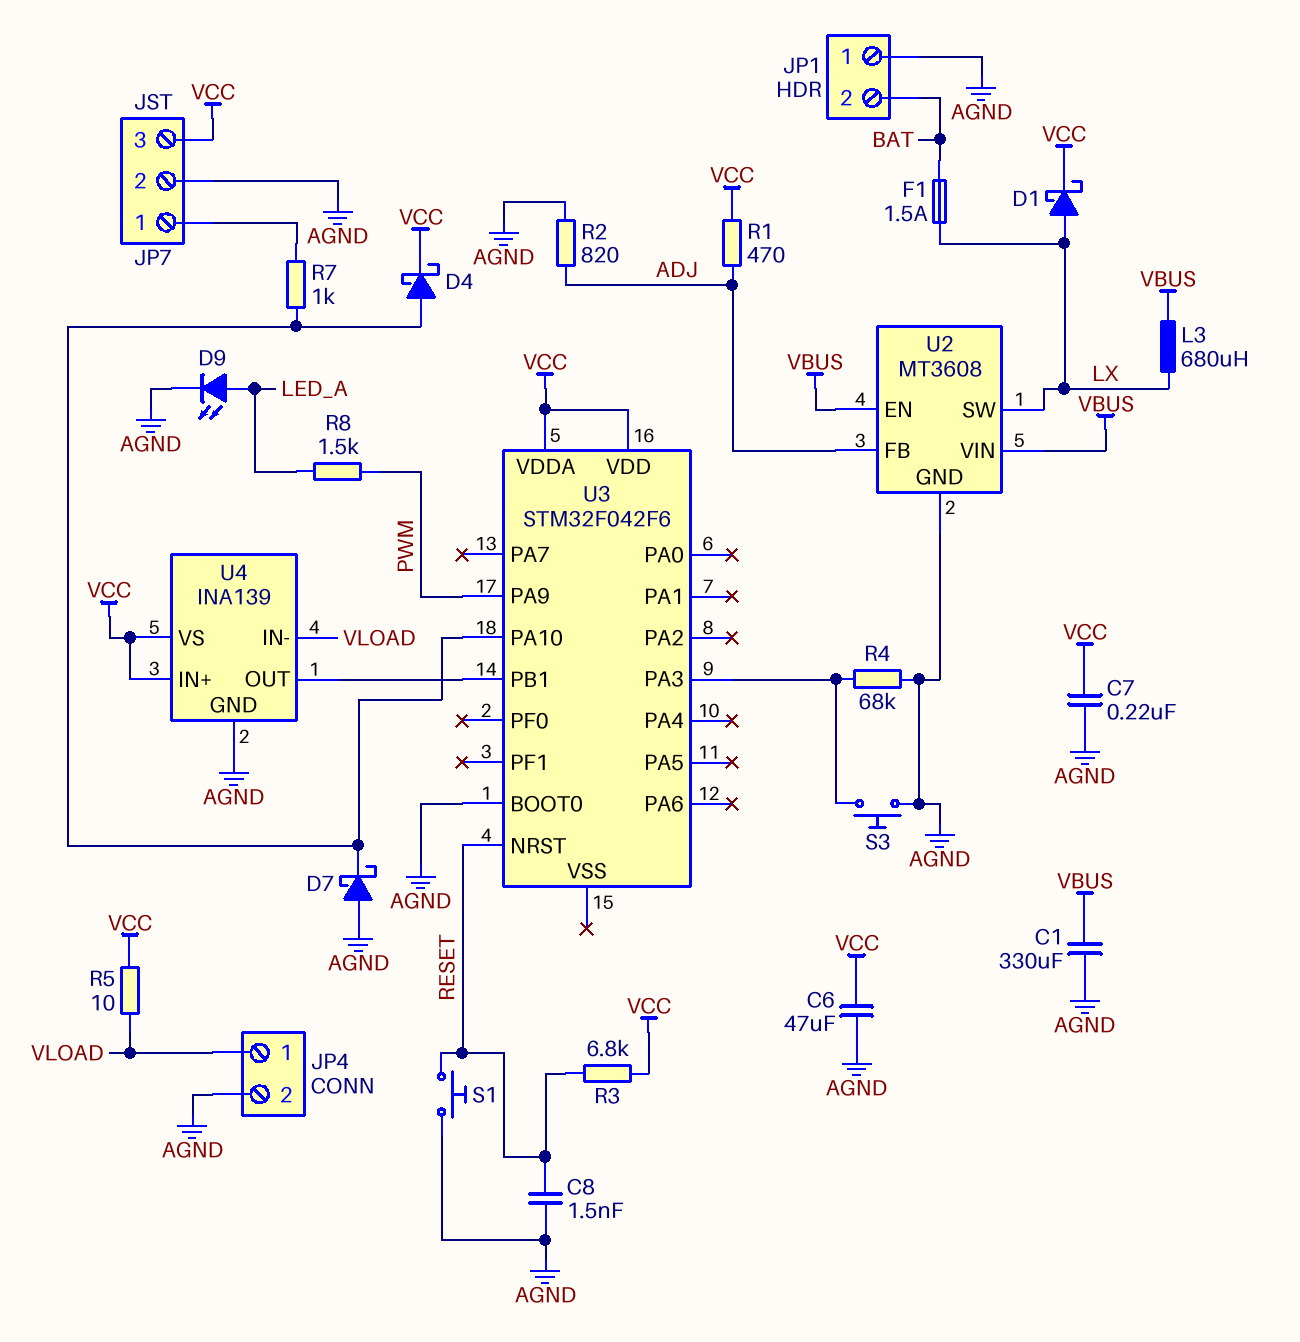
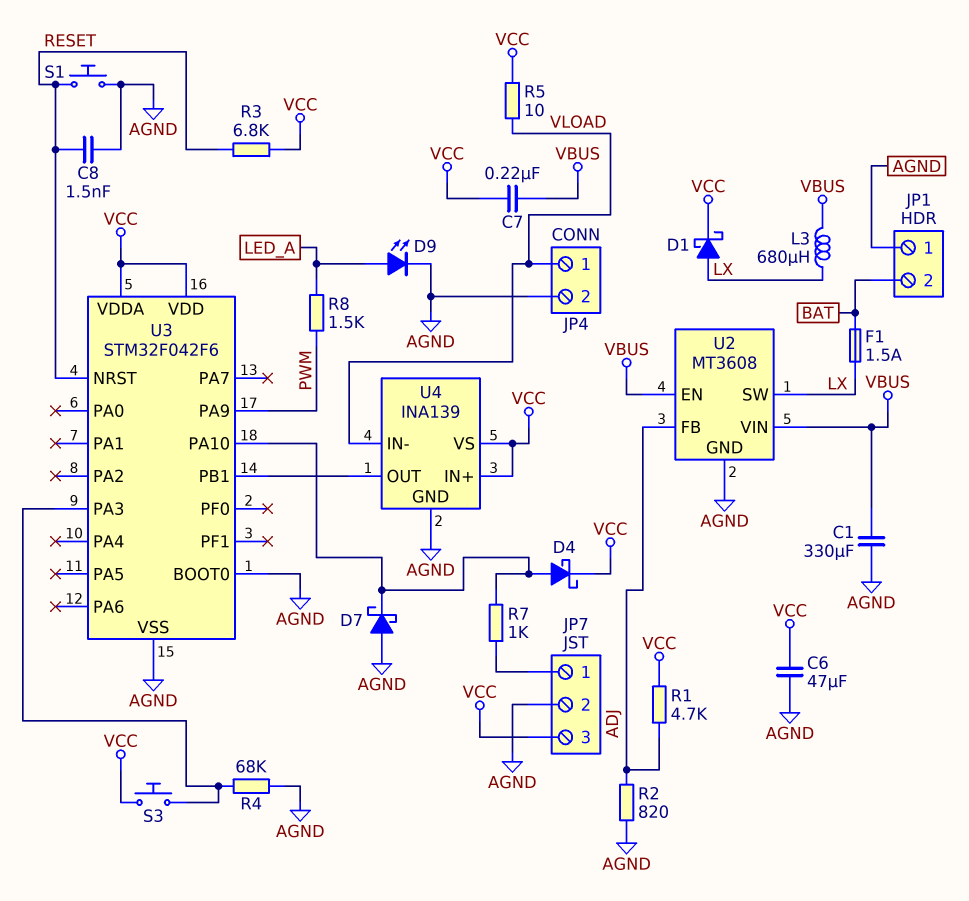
C7: 220nF (AGND, VCC) -> 220nF (VBUS, VCC)
R1: 470 (ADJ, VCC) -> 4.7k (ADJ, VCC)
S3: button (AGND, U3/PA3) -> button (U3/PA3, VCC)
U3 pin VSS: none -> AGND

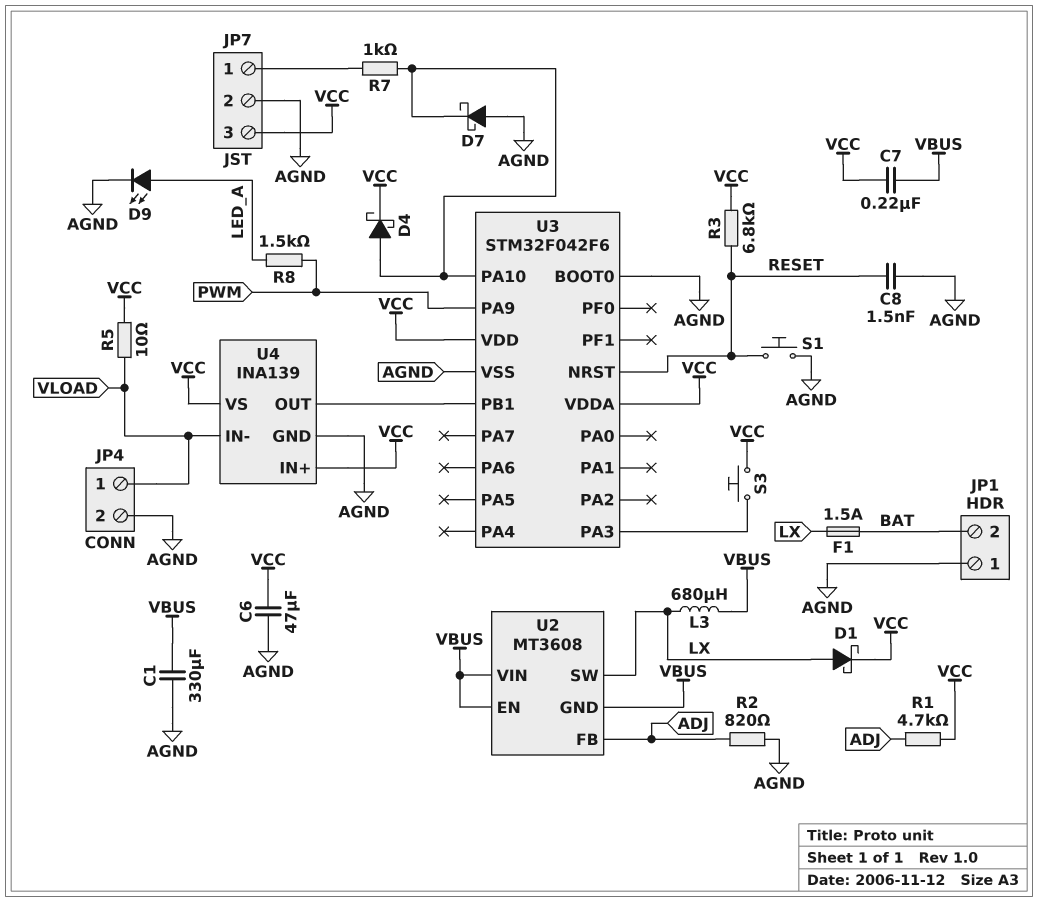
R4: 68k (AGND, U3/PA3) -> none
U2 pin GND: AGND -> VBUS

